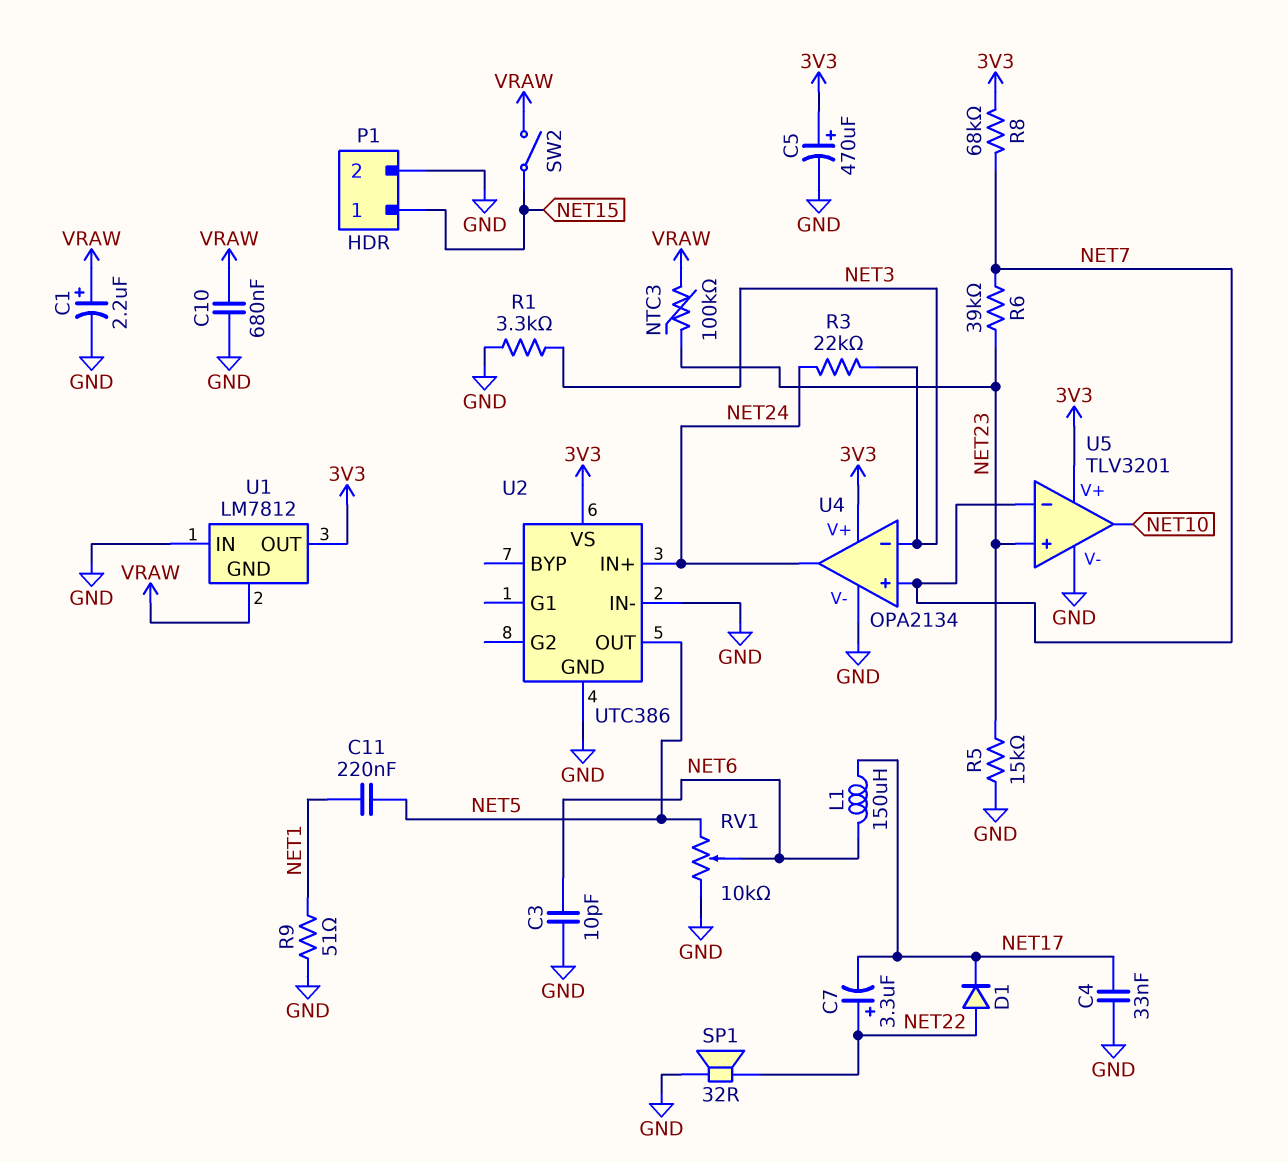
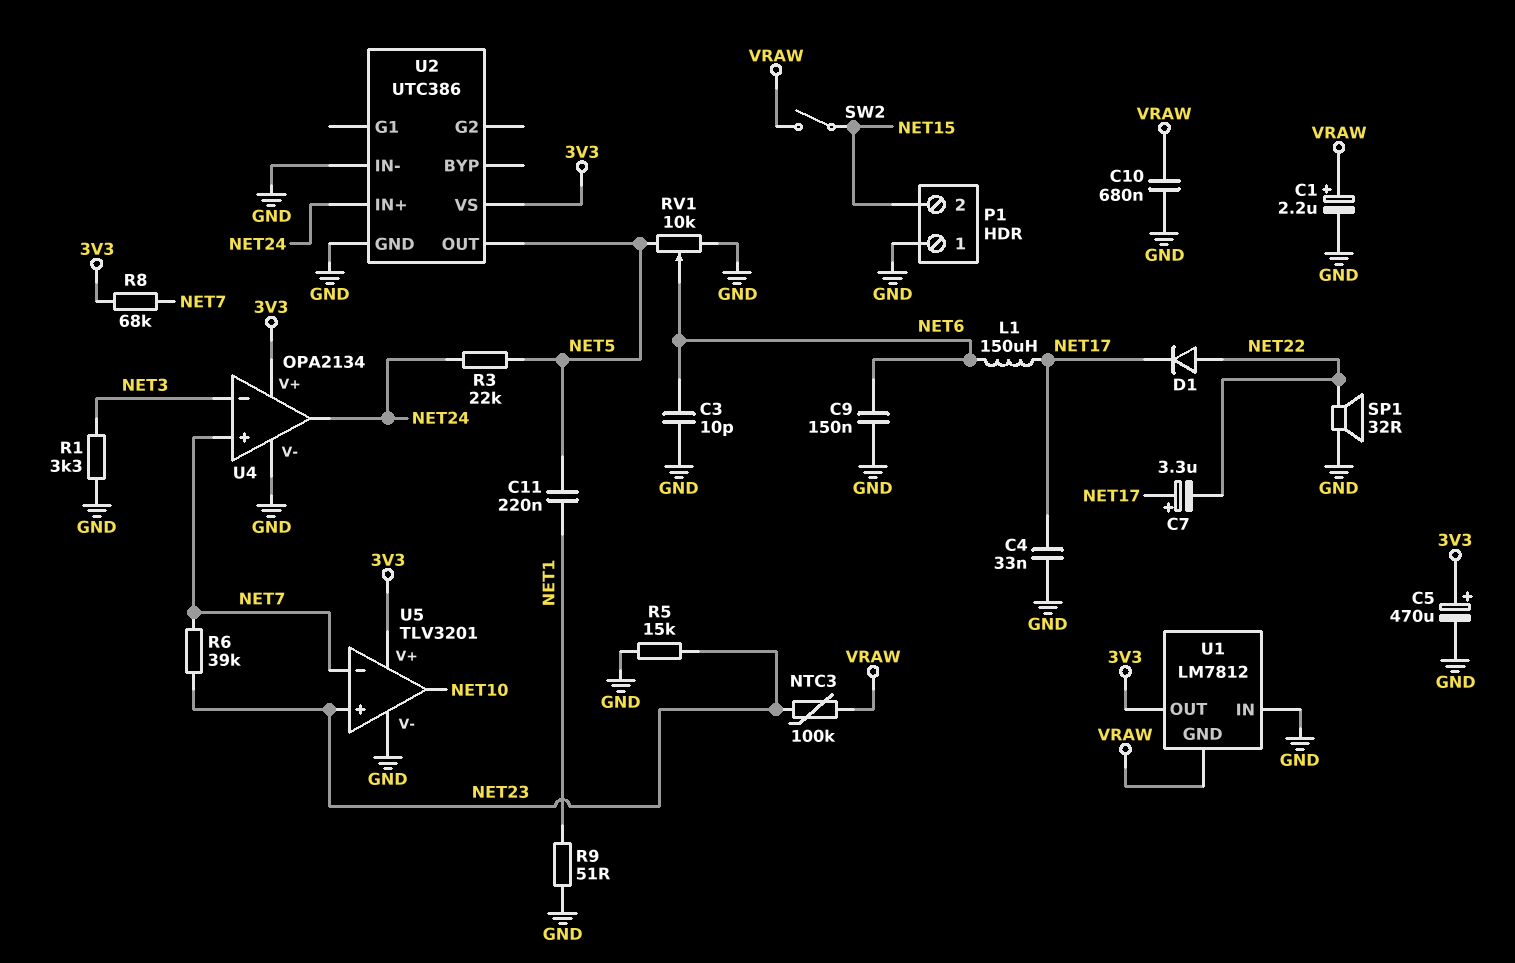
C7: 3.3uF (plus NET22, minus NET17) -> 3.3uF (plus NET17, minus NET22)
C9: none -> 150nF (GND, NET6)
P1 pin 1: NET15 -> GND
P1 pin 2: GND -> NET15
R3: 22k (NET3, NET24) -> 22k (NET5, NET24)

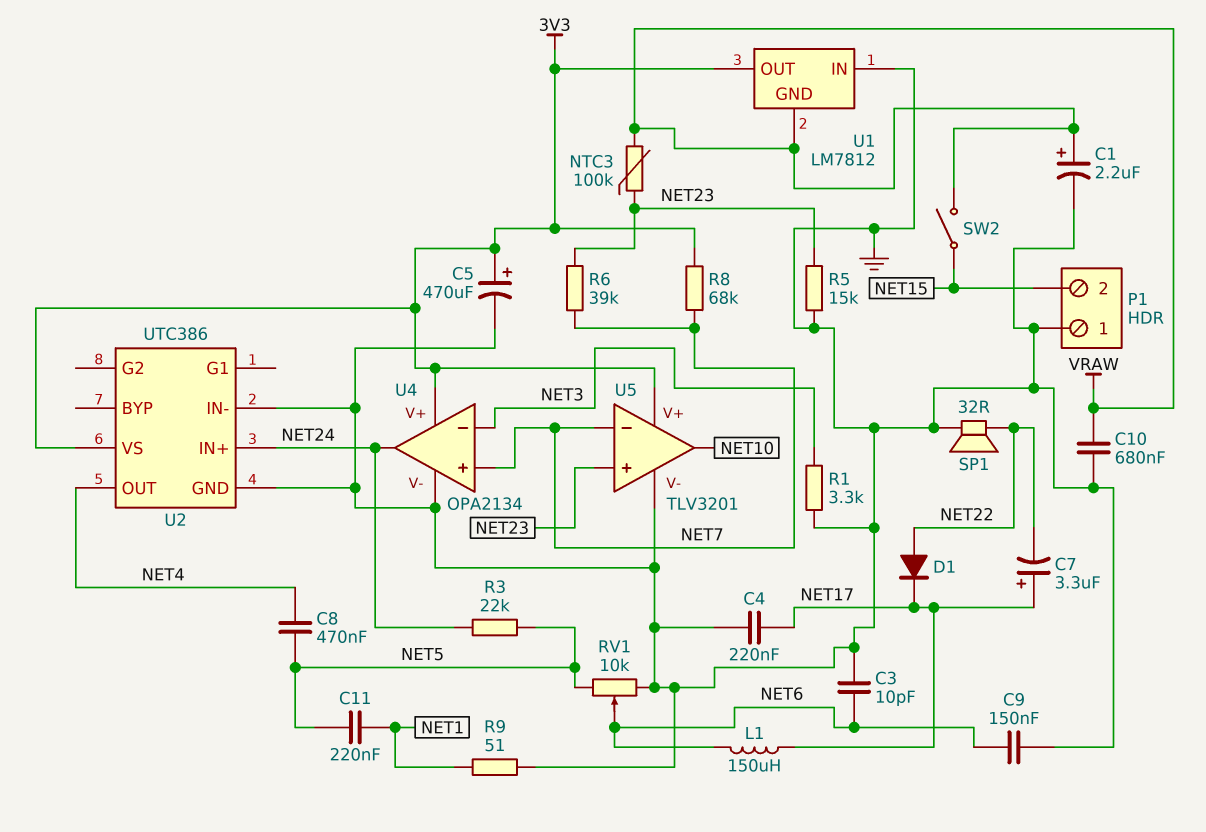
C4: 33nF (GND, NET17) -> 220nF (GND, NET17)
C8: none -> 470nF (NET4, NET5)
U2 pin OUT: NET5 -> NET4

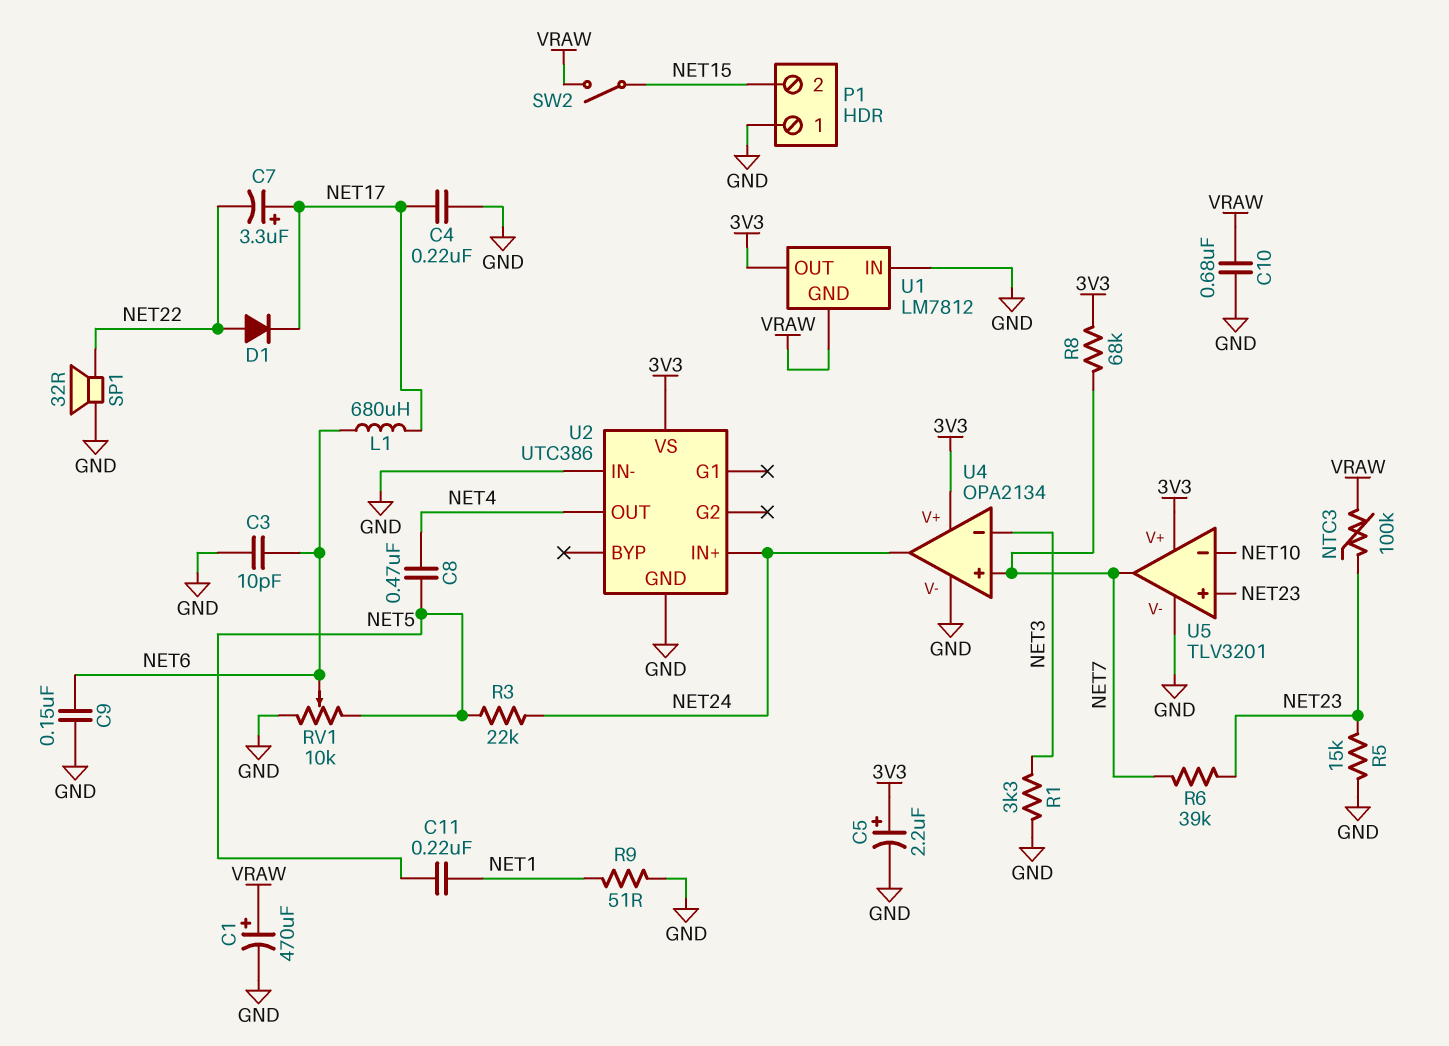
C1: 2.2uF (plus VRAW, minus GND) -> 470uF (plus VRAW, minus GND)
C5: 470uF (plus 3V3, minus GND) -> 2.2uF (plus 3V3, minus GND)
L1: 150uH (NET6, NET17) -> 680uH (NET6, NET17)
U5 pin in-: NET7 -> NET10
U5 pin out: NET10 -> NET7

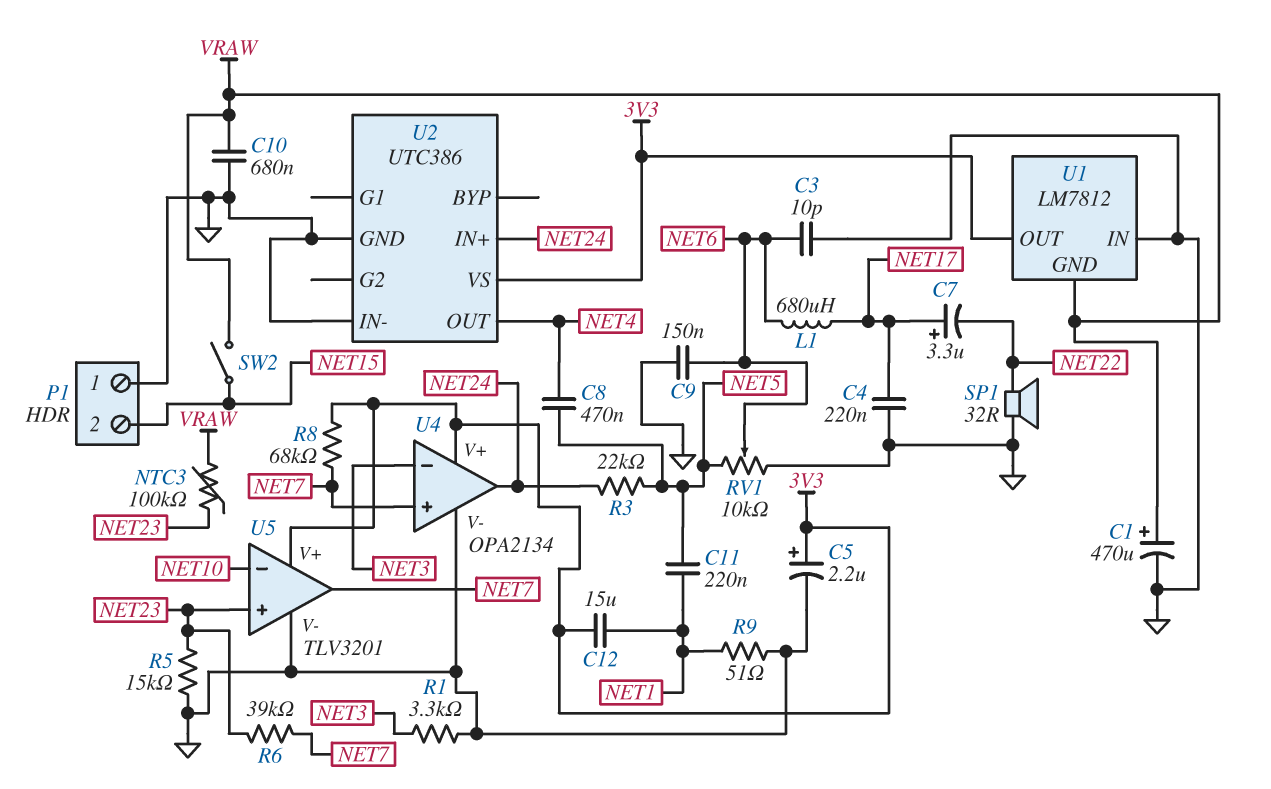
C12: none -> 15uF (3V3, NET1)
D1: diode (A NET22, K NET17) -> none

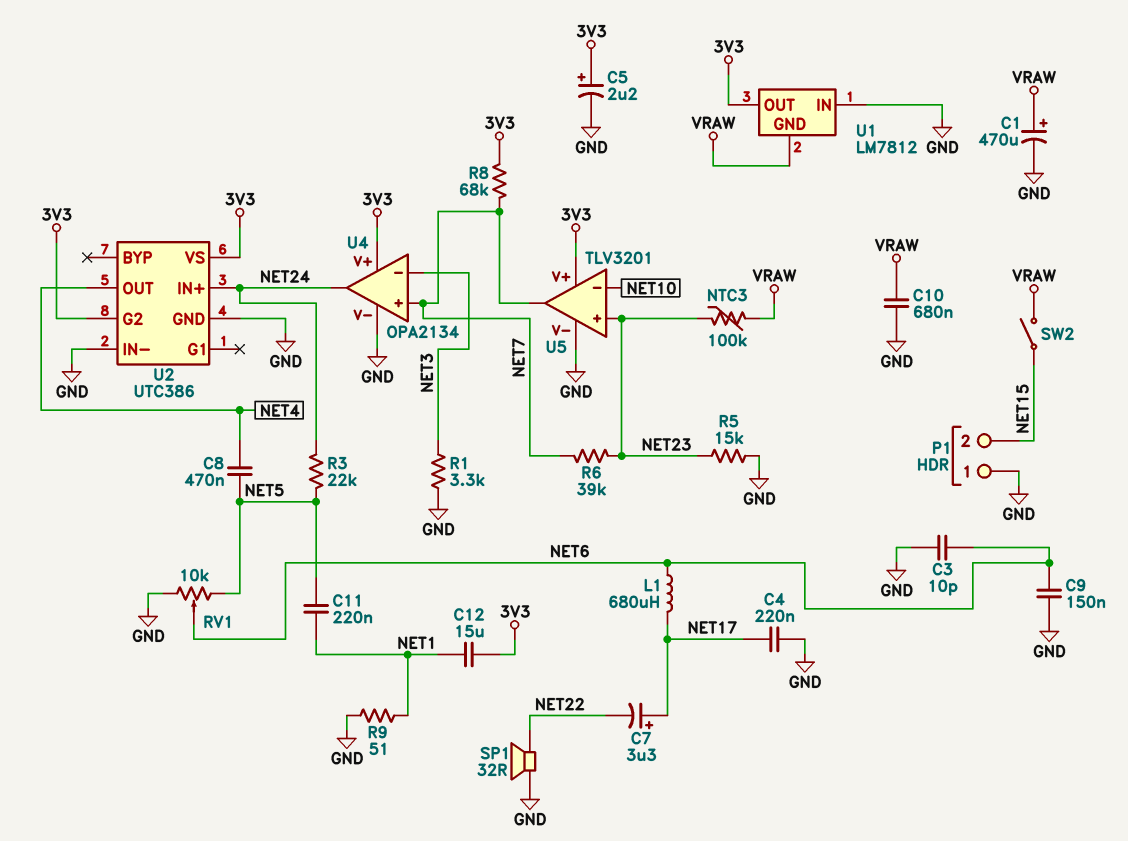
U2 pin G2: none -> 3V3

